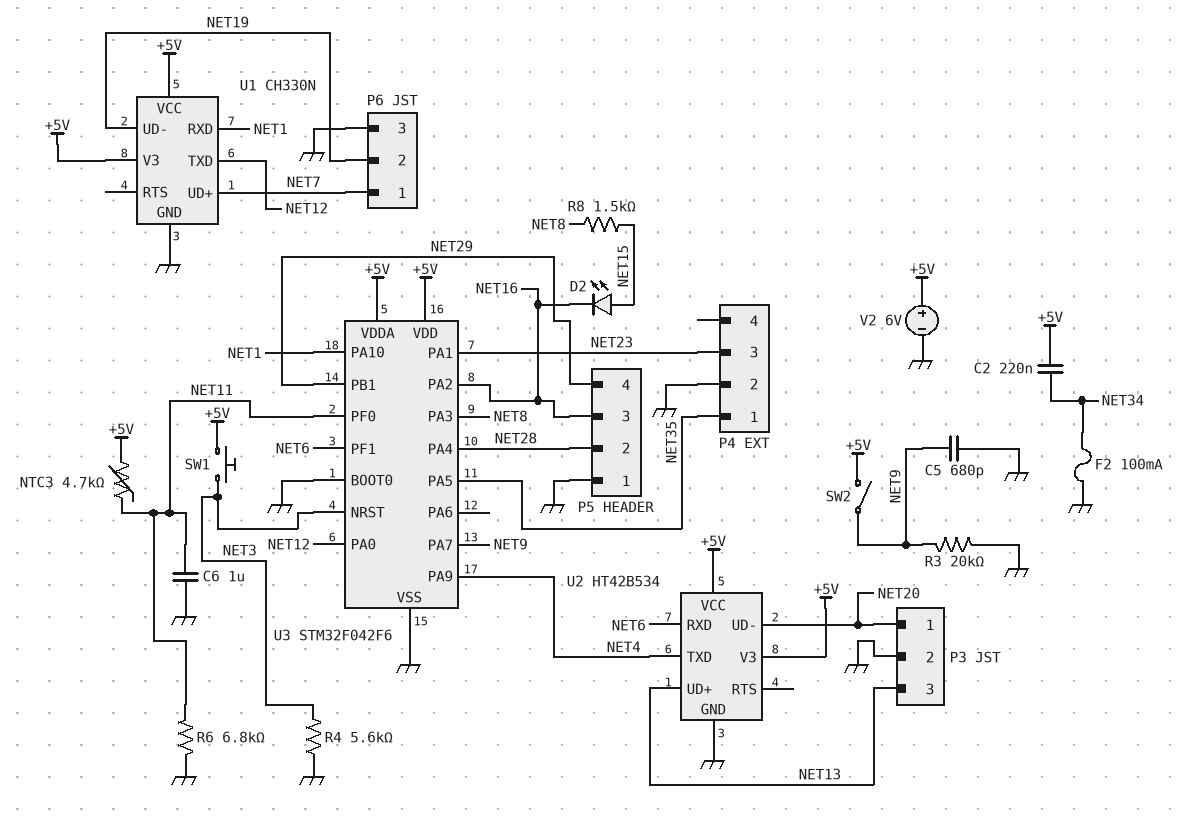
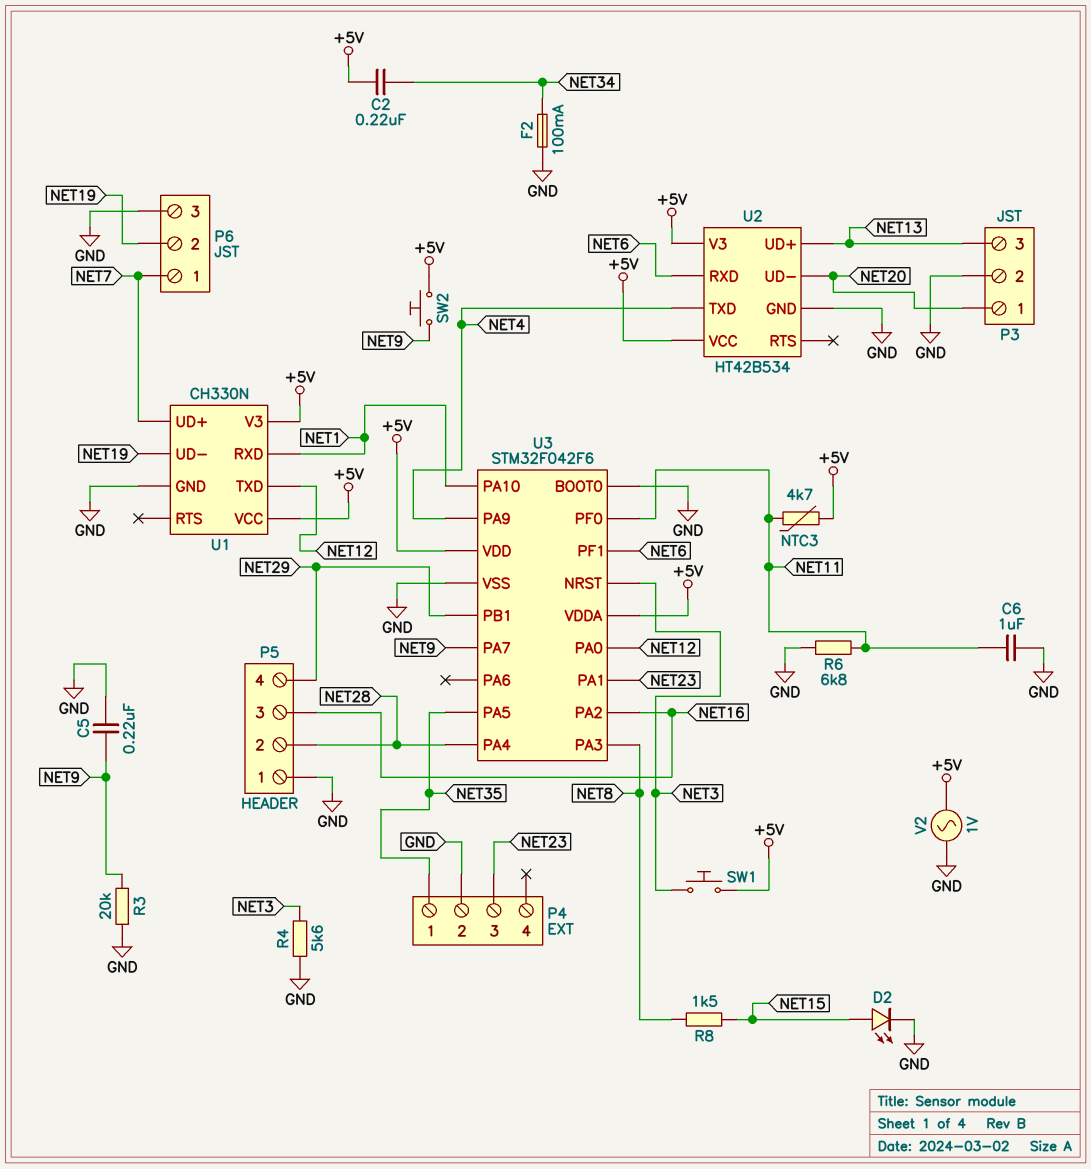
C5: 680pF (GND, NET9) -> 220nF (GND, NET9)
D2: LED (A NET15, K NET16) -> LED (A NET15, K GND)
SW2: switch (+5V, NET9) -> button (+5V, NET9)
V2: 6V (plus +5V, minus GND) -> AC 1V (+5V, GND)

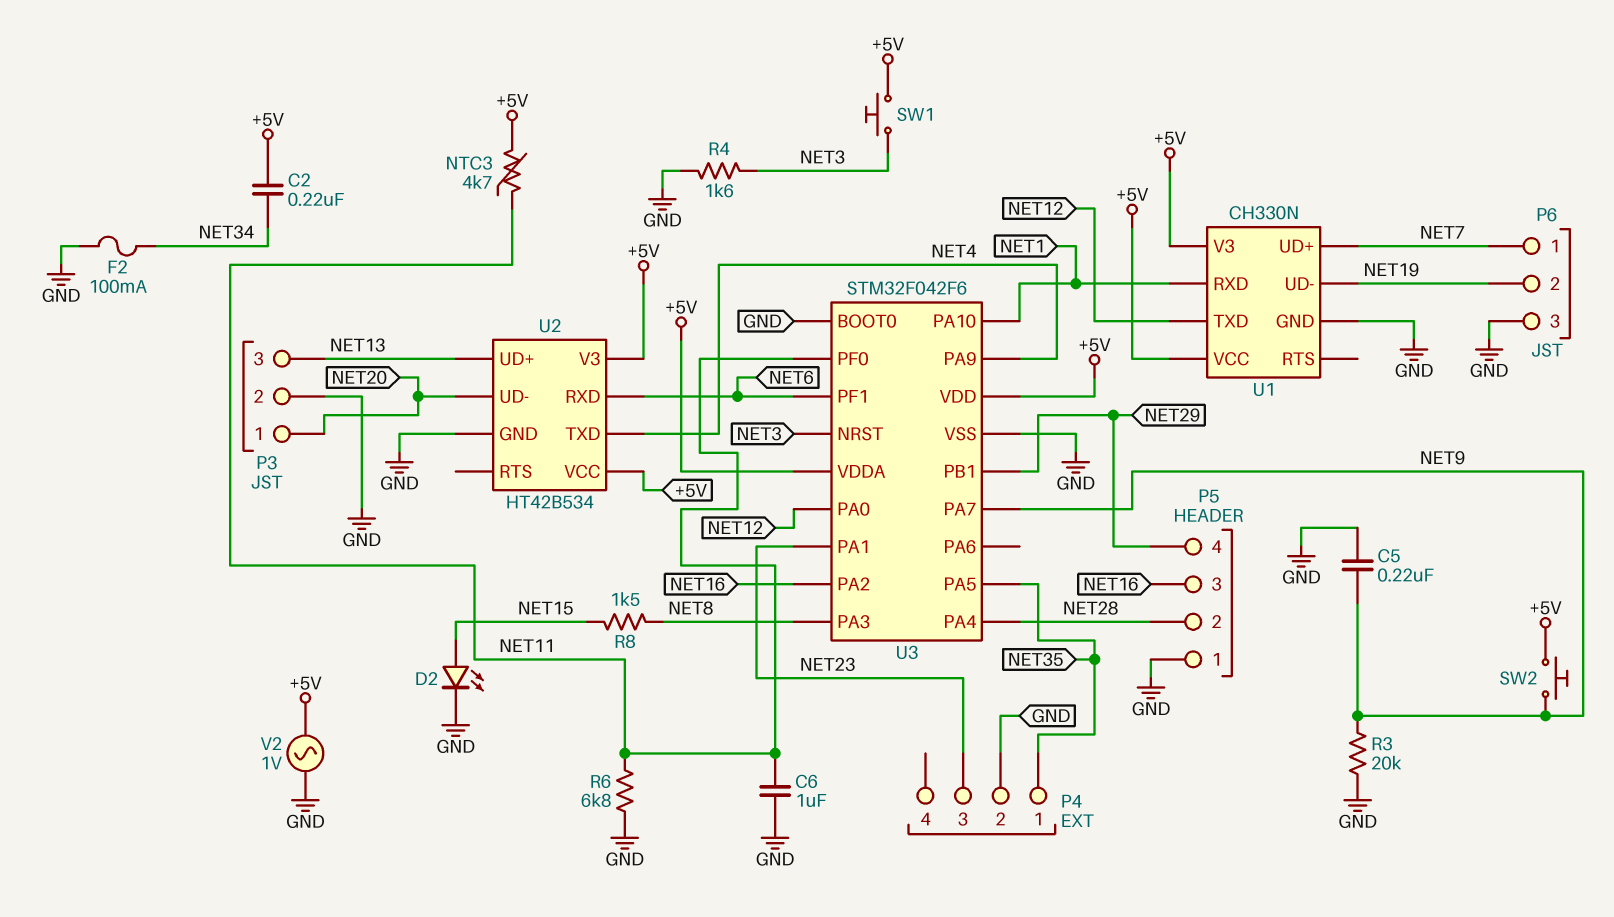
R4: 5.6k (GND, NET3) -> 1.6k (GND, NET3)

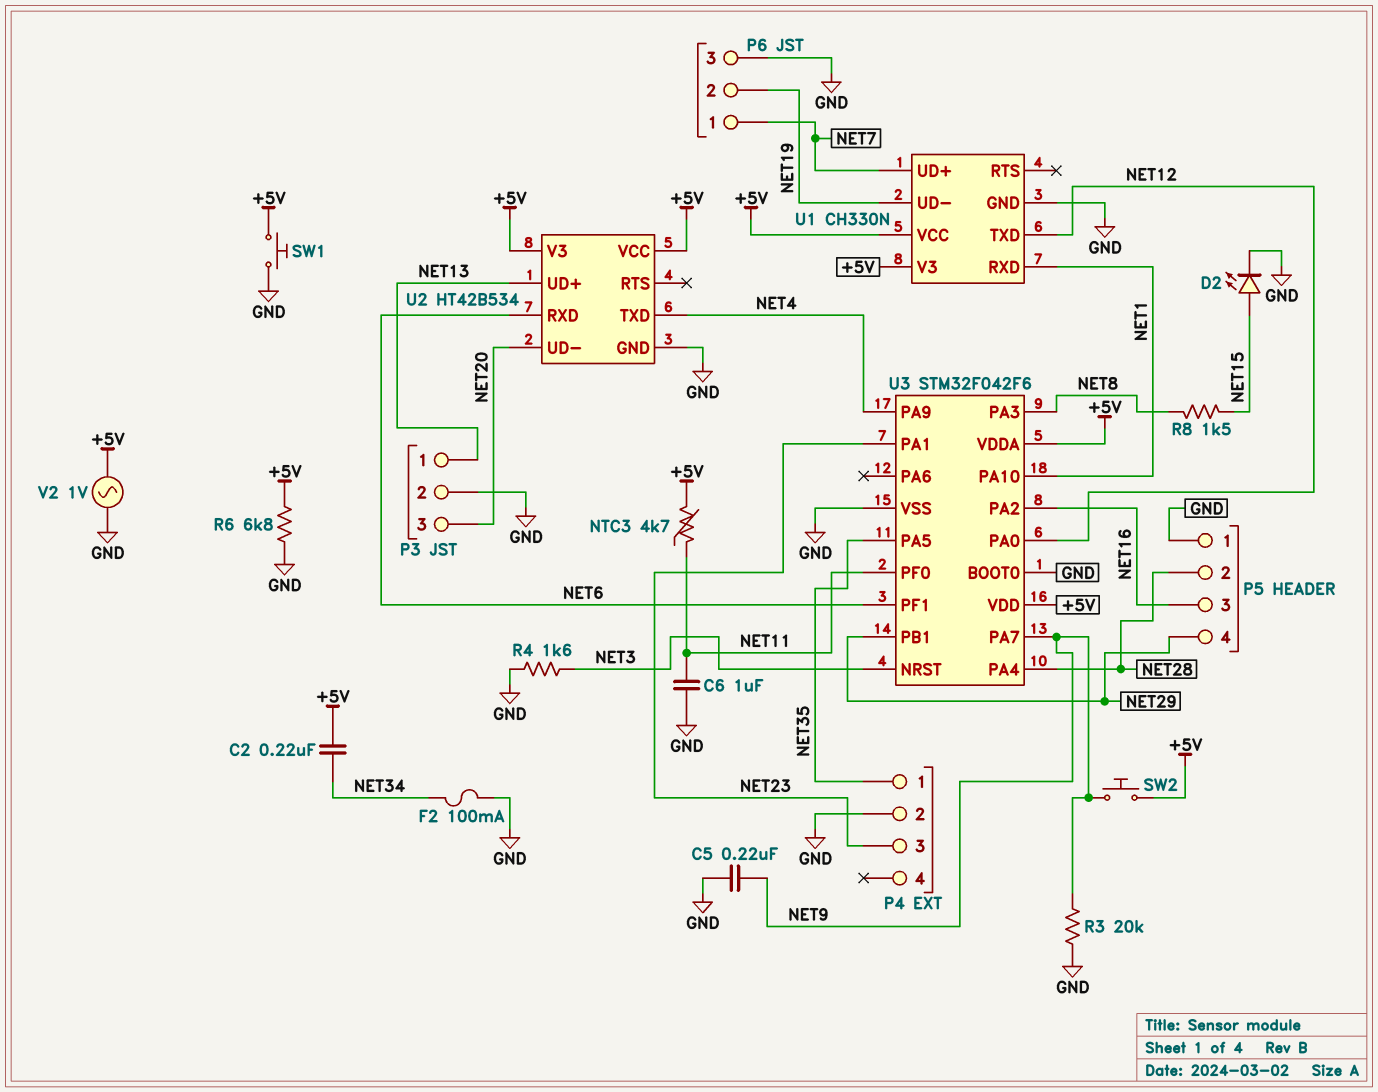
P3 pin 1: NET20 -> NET13
P3 pin 3: NET13 -> NET20
R6: 6.8k (GND, NET11) -> 6.8k (+5V, GND)
SW1: button (+5V, NET3) -> button (+5V, GND)

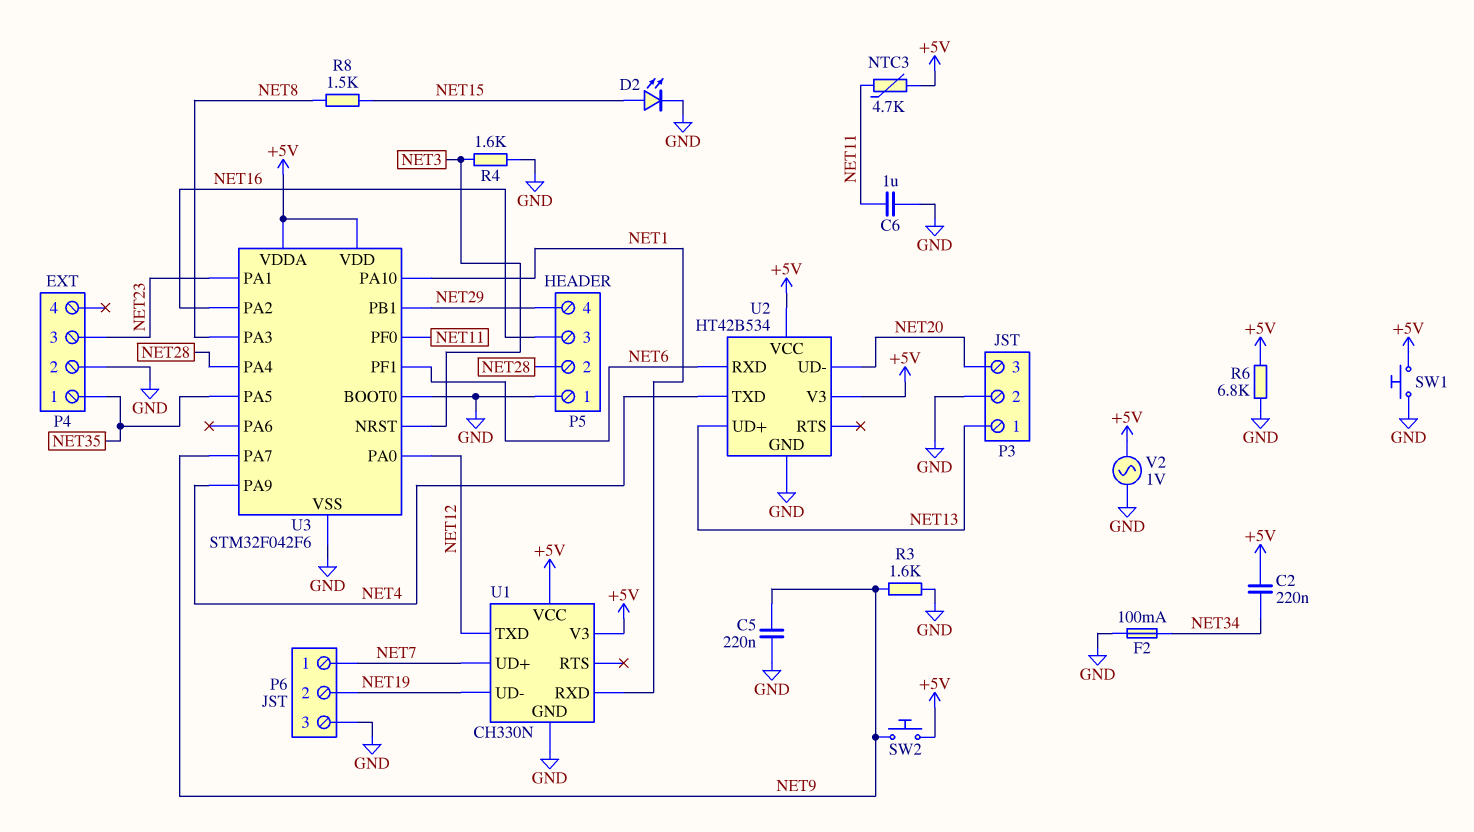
R3: 20k (GND, NET9) -> 1.6k (GND, NET9)

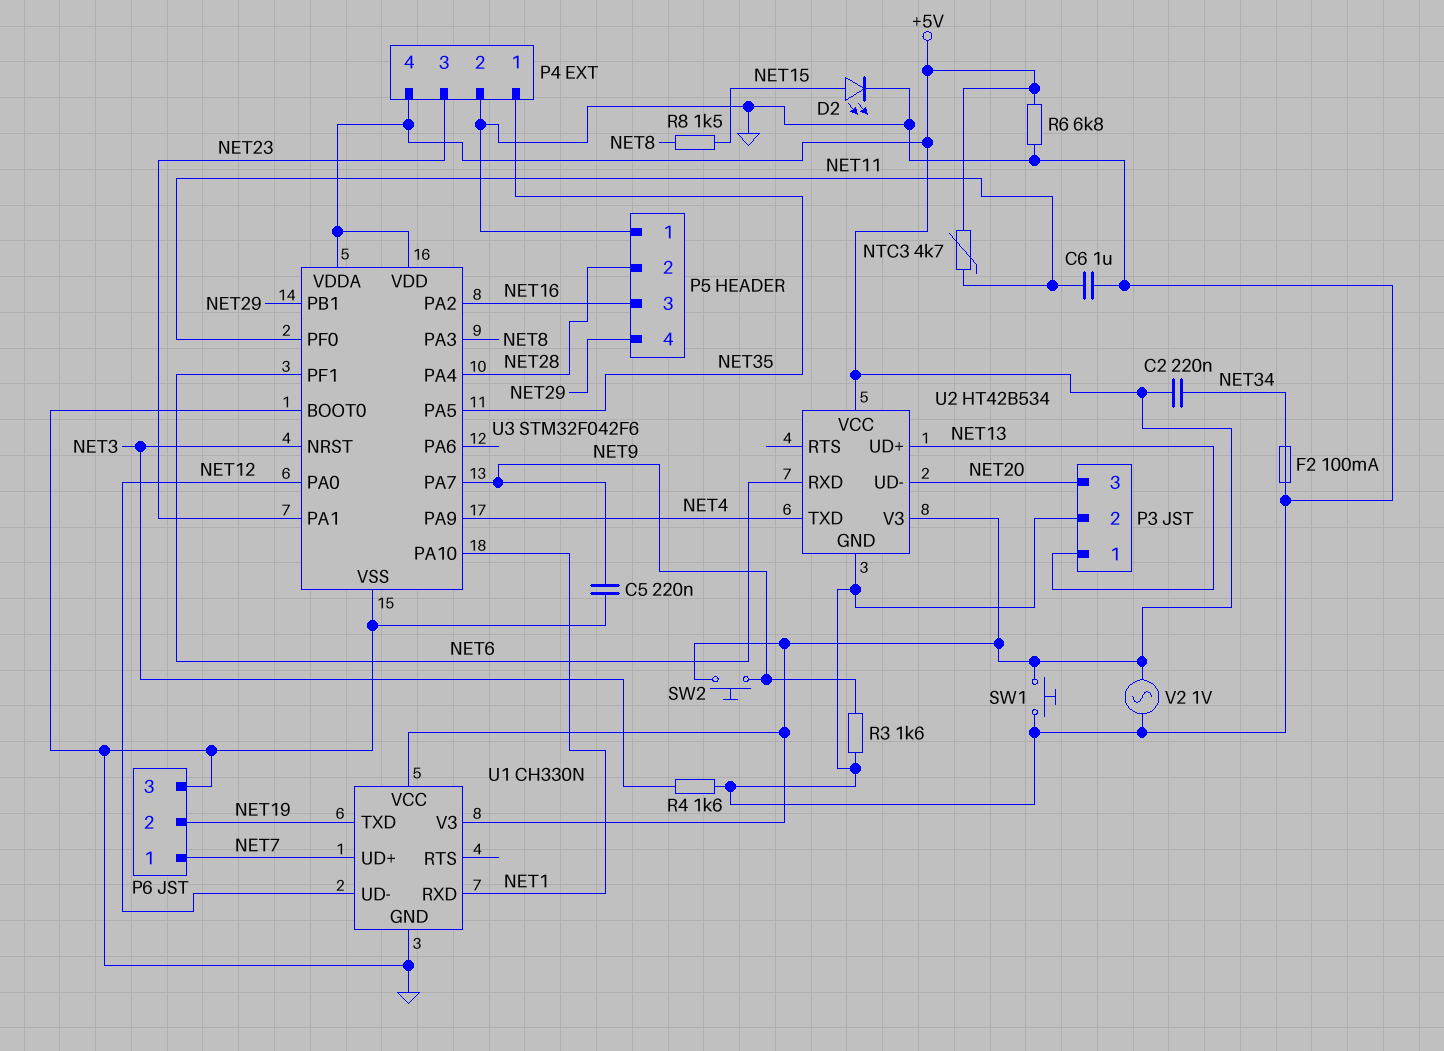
P4 pin 4: none -> +5V
U1 pin TXD: NET12 -> NET19
U1 pin UD-: NET19 -> NET12

